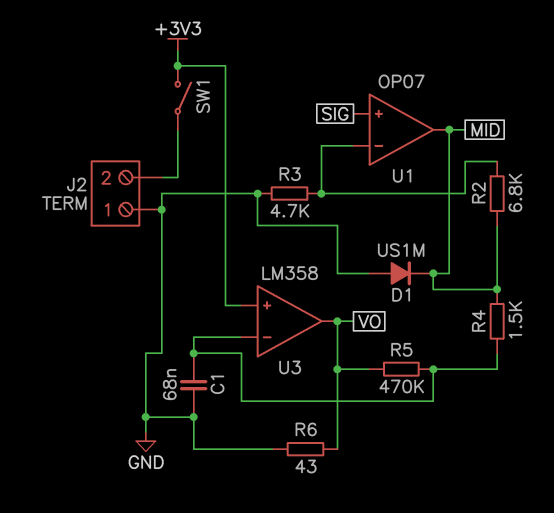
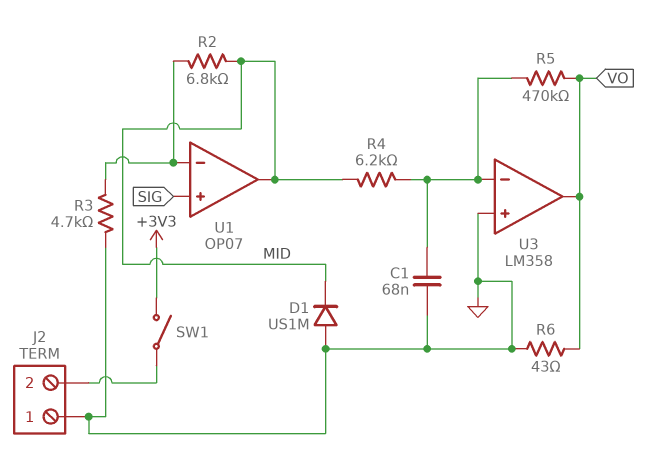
R4: 1.5k (MID, U3/in-) -> 6.2k (MID, U3/in-)
U3 pin in+: +3V3 -> GND

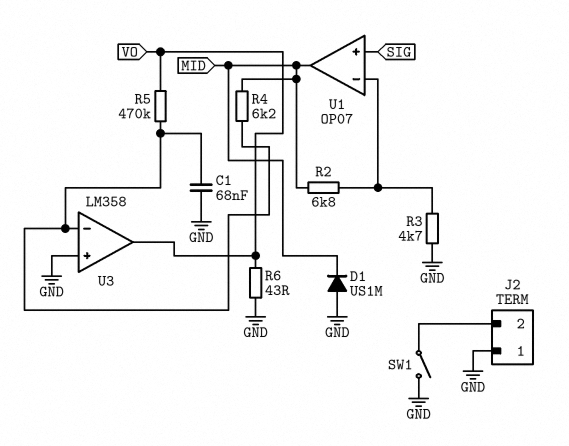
SW1: switch (+3V3, J2/2) -> switch (GND, J2/2)

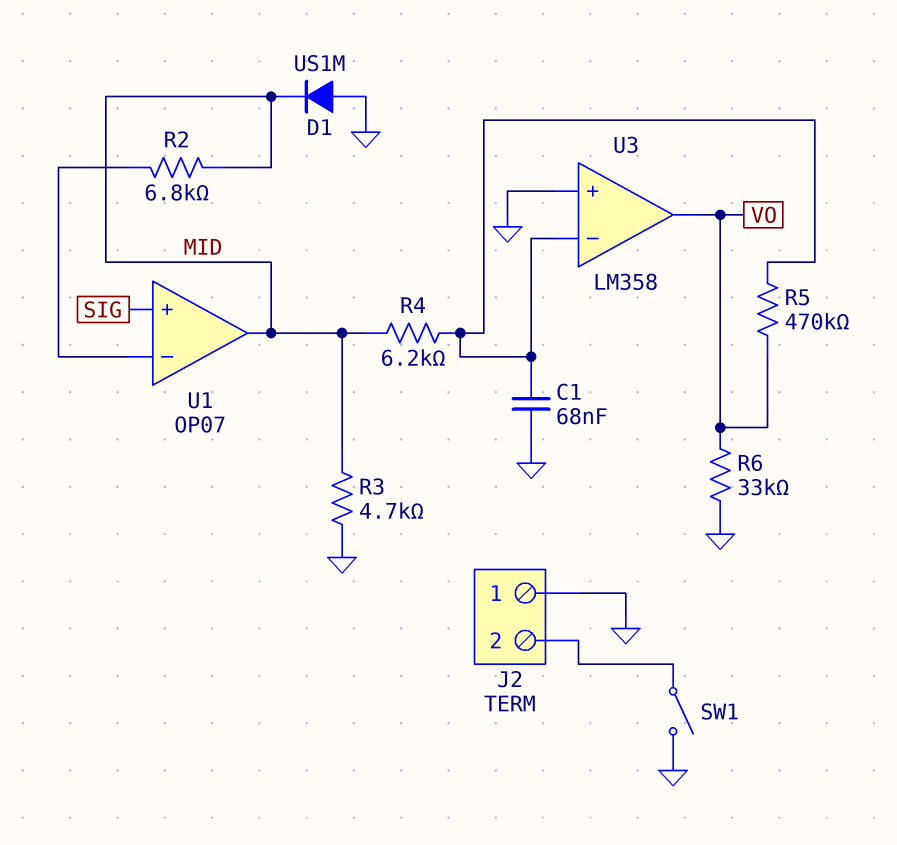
R3: 4.7k (GND, U1/in-) -> 4.7k (GND, MID)
R6: 43 (GND, VO) -> 33k (GND, VO)

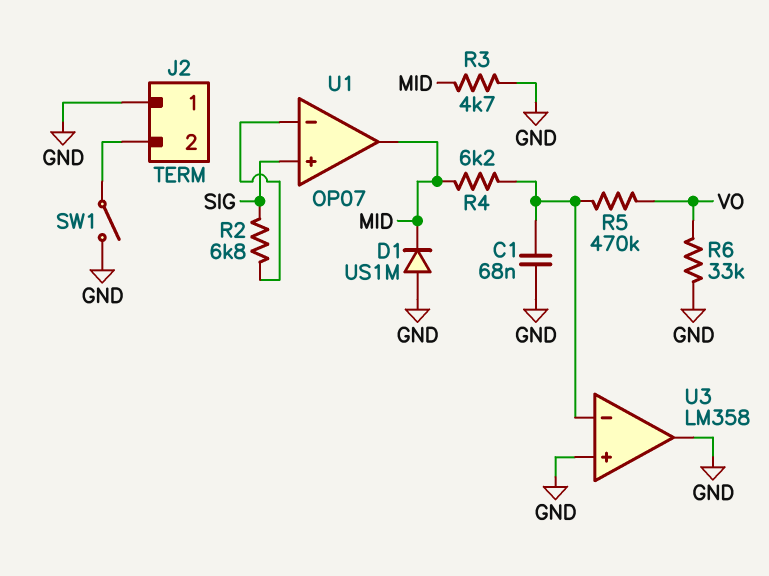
R2: 6.8k (MID, U1/in-) -> 6.8k (SIG, U1/in-)
U3 pin out: VO -> GND

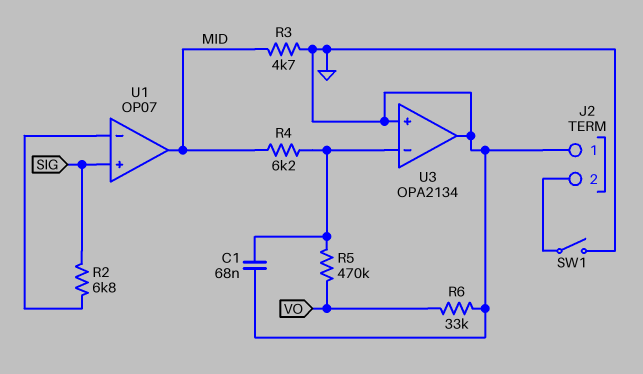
D1: diode US1M (A GND, K MID) -> none
U3: LM358 -> OPA2134

